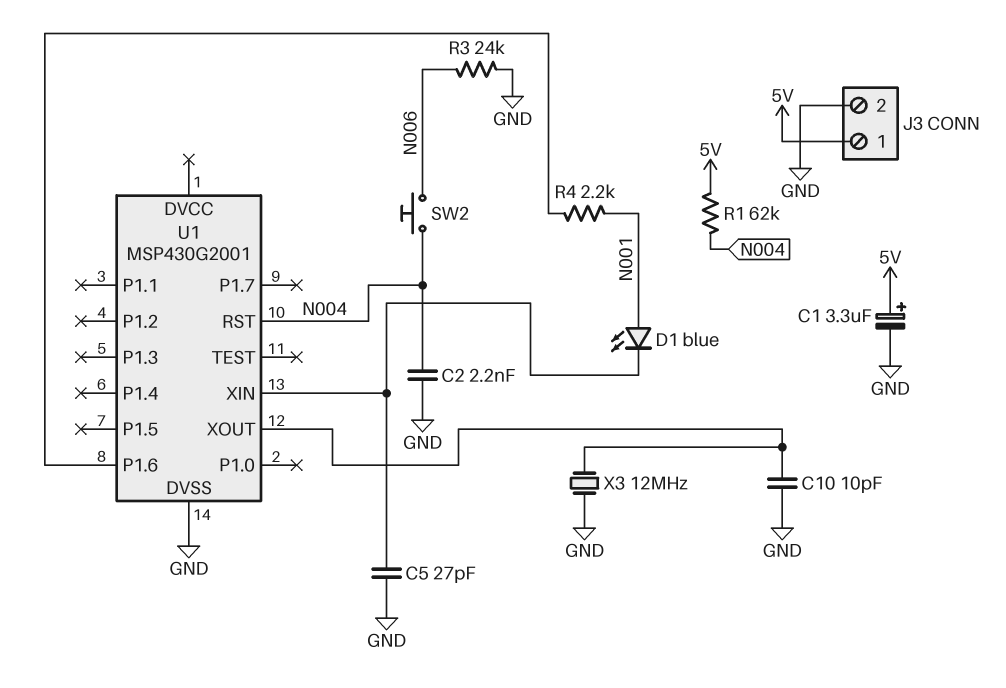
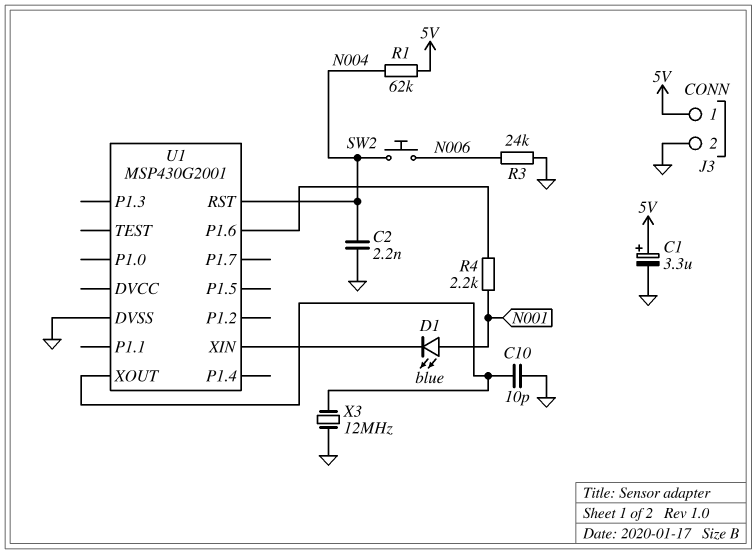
C5: 27pF (GND, U1/XIN) -> none

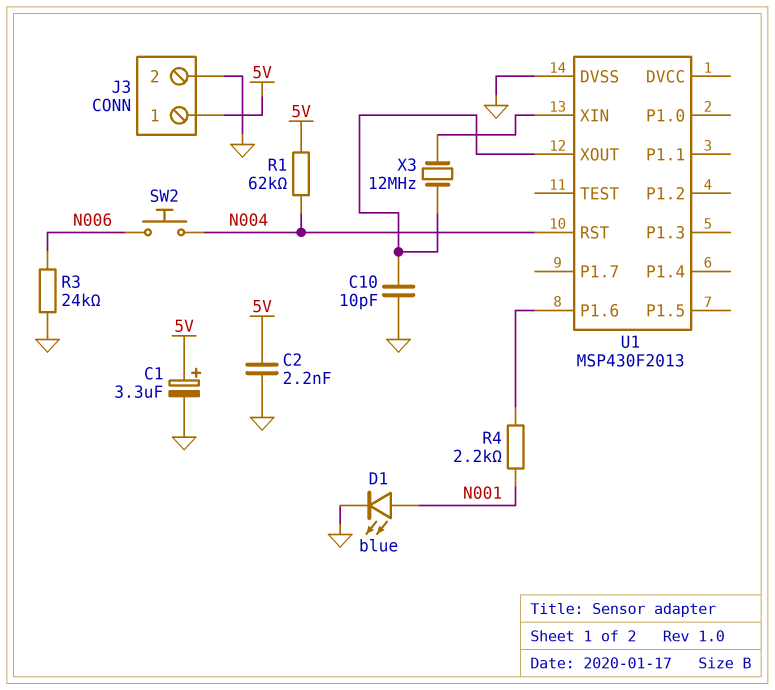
C2: 2.2nF (GND, N004) -> 2.2nF (5V, GND)
D1: LED blue (A N001, K U1/XIN) -> LED blue (A N001, K GND)
U1: MSP430G2001 -> MSP430F2013
X3: 12MHz (GND, U1/XOUT) -> 12MHz (U1/XIN, U1/XOUT)

